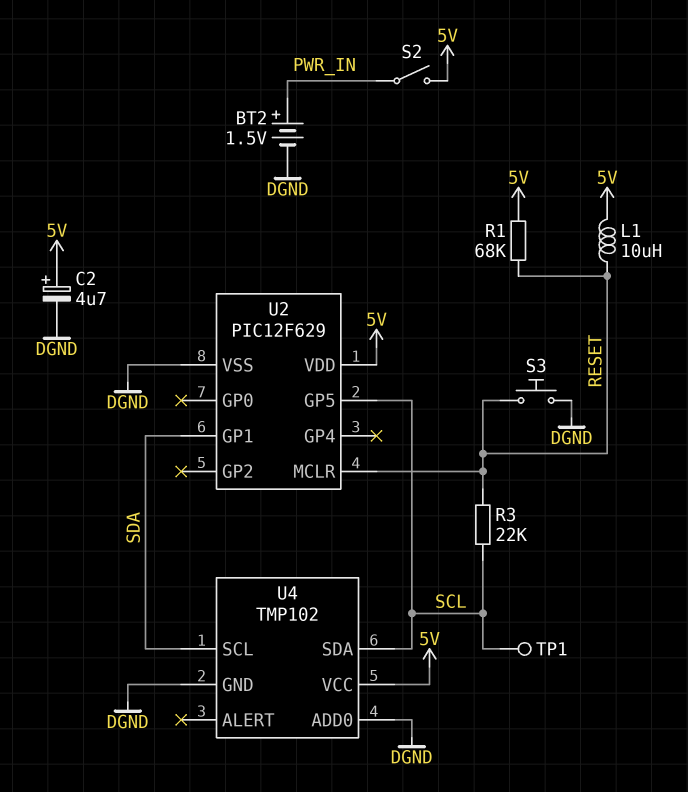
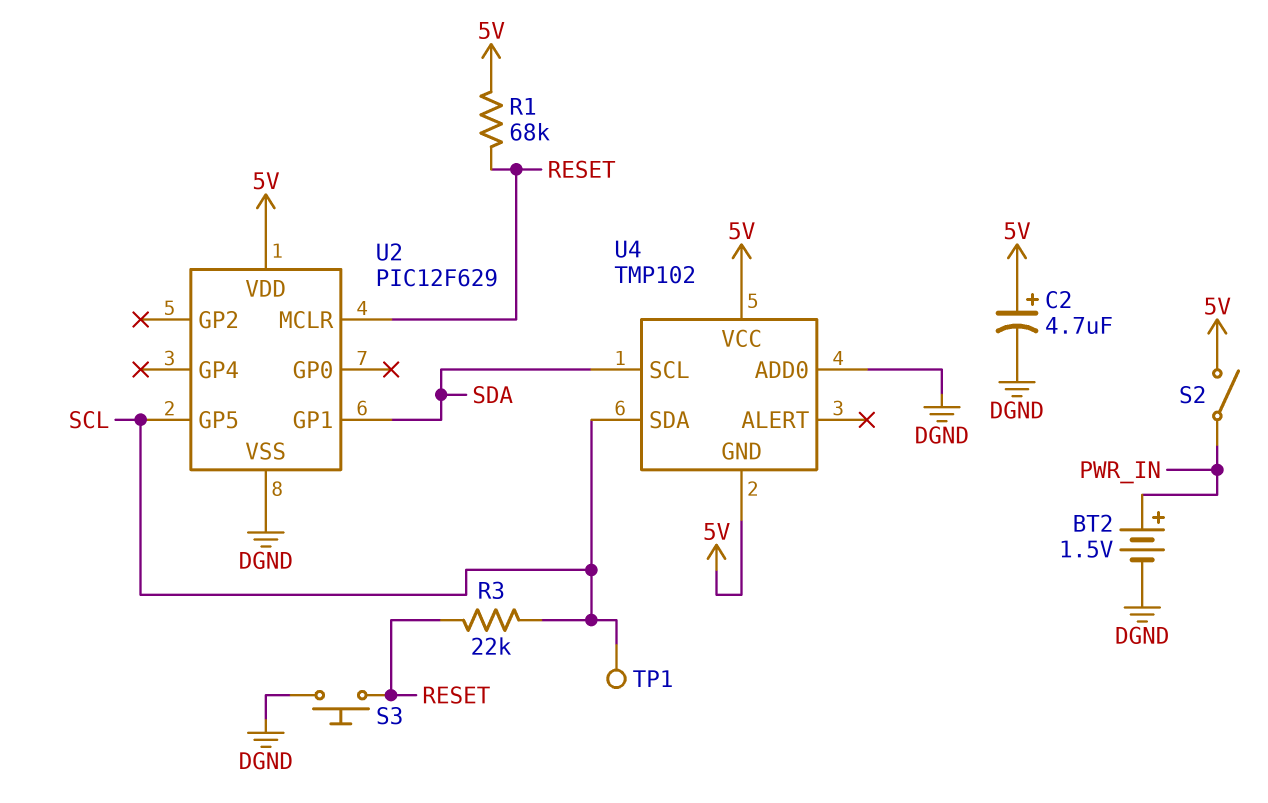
L1: 10uH (5V, RESET) -> none
U4 pin GND: DGND -> 5V

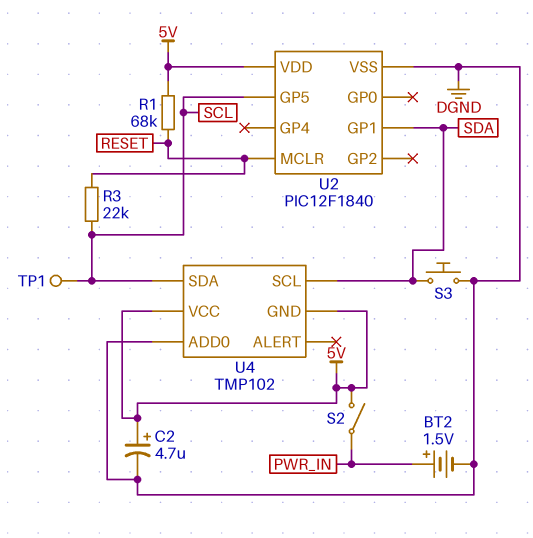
S3: button (DGND, RESET) -> button (DGND, SDA)
U2: PIC12F629 -> PIC12F1840

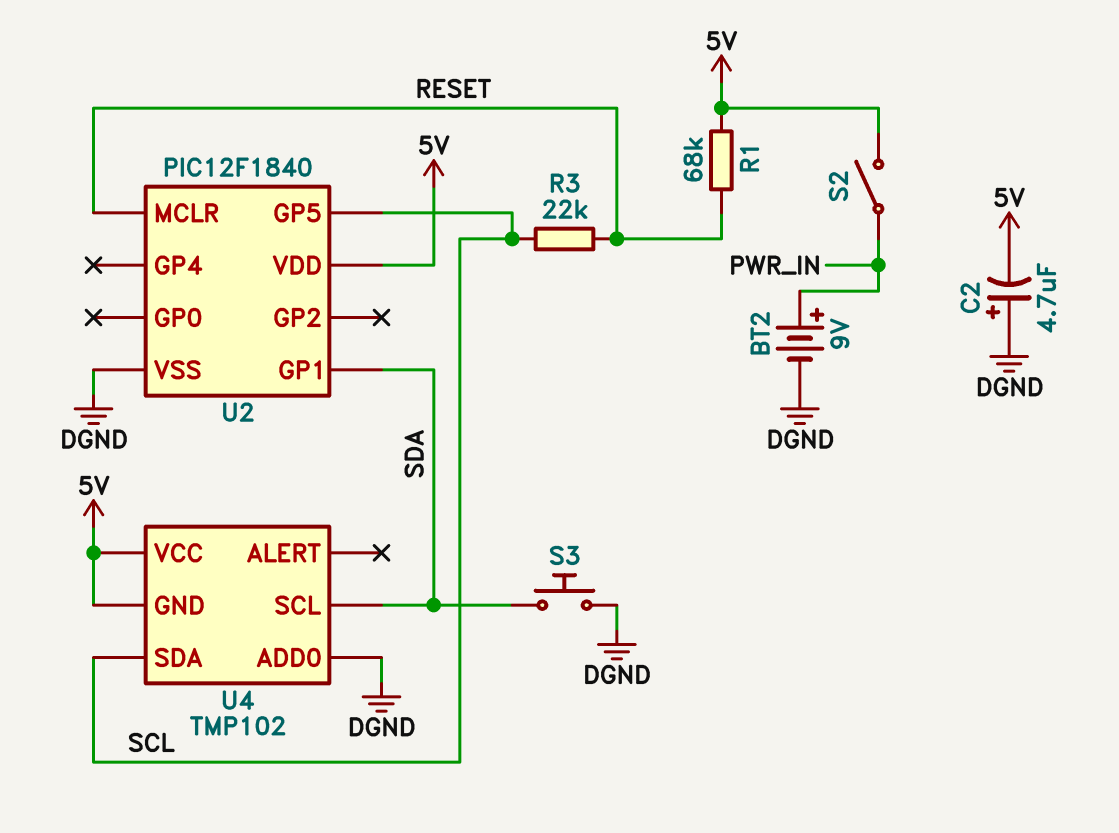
BT2: 1.5V (plus PWR_IN, minus DGND) -> 9V (plus PWR_IN, minus DGND)
C2: 4.7uF (plus 5V, minus DGND) -> 4.7uF (plus DGND, minus 5V)
TP1: test point (SCL) -> none

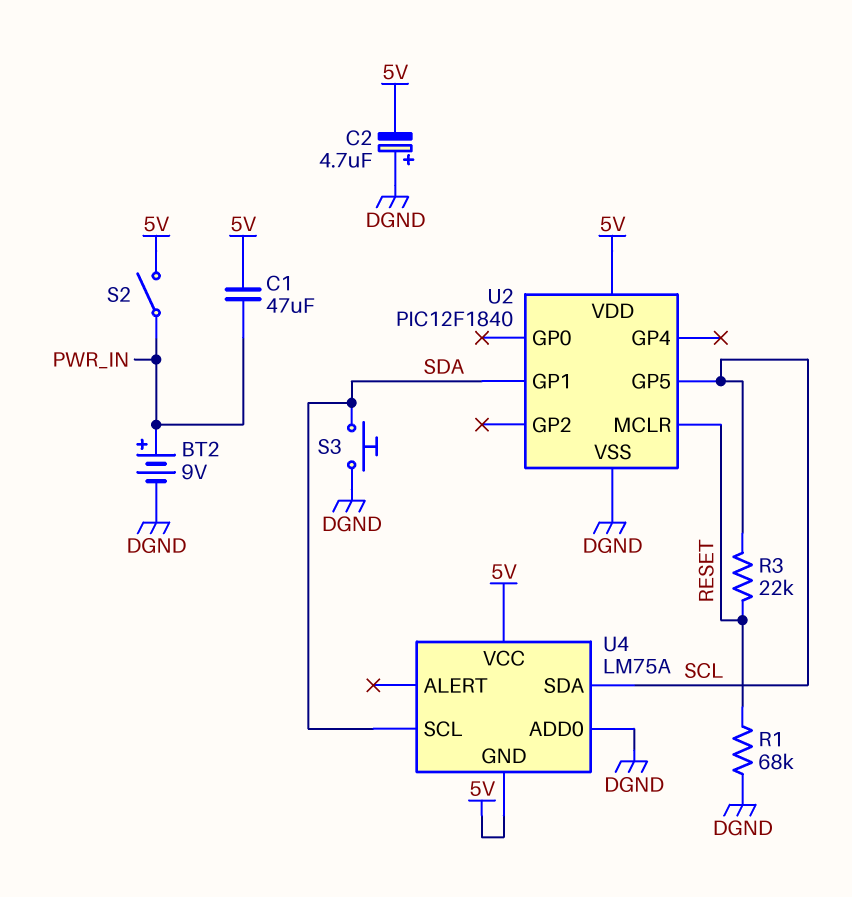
C1: none -> 47uF (5V, PWR_IN)
R1: 68k (5V, RESET) -> 68k (DGND, RESET)
U4: TMP102 -> LM75A

